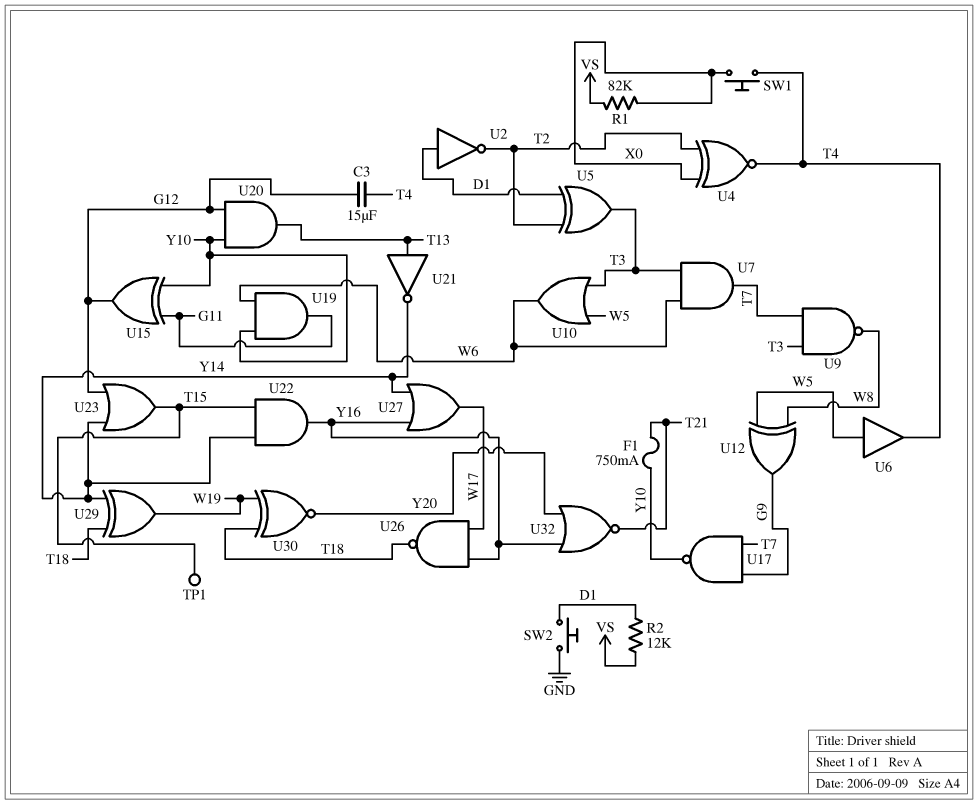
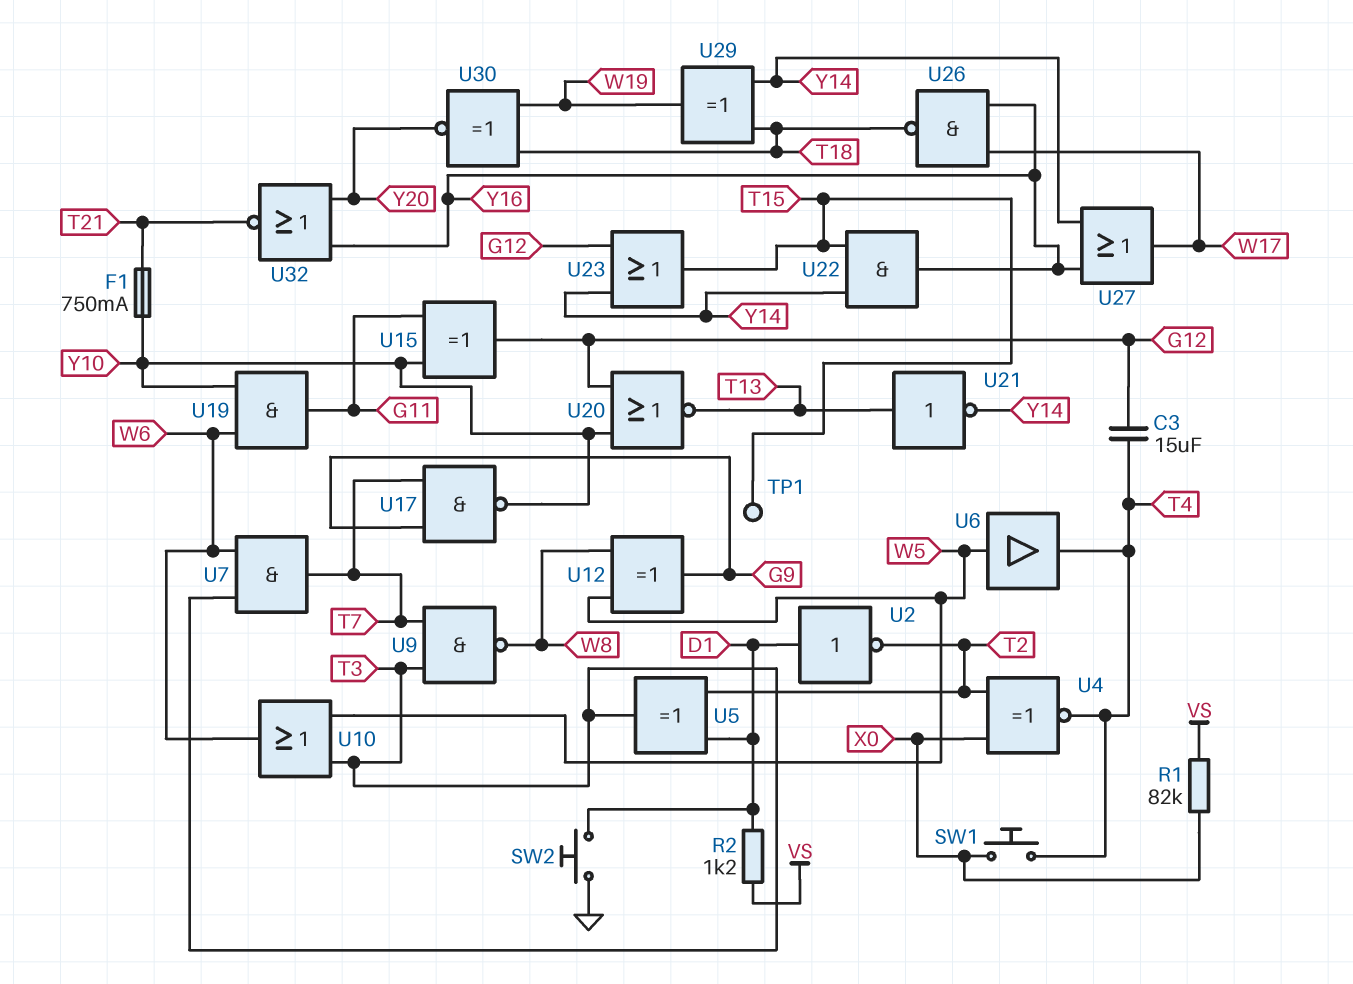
R2: 12k (D1, VS) -> 1.2k (D1, VS)
U20: AND (in G12, in Y10, out T13) -> NOR (in G12, in Y10, out T13)

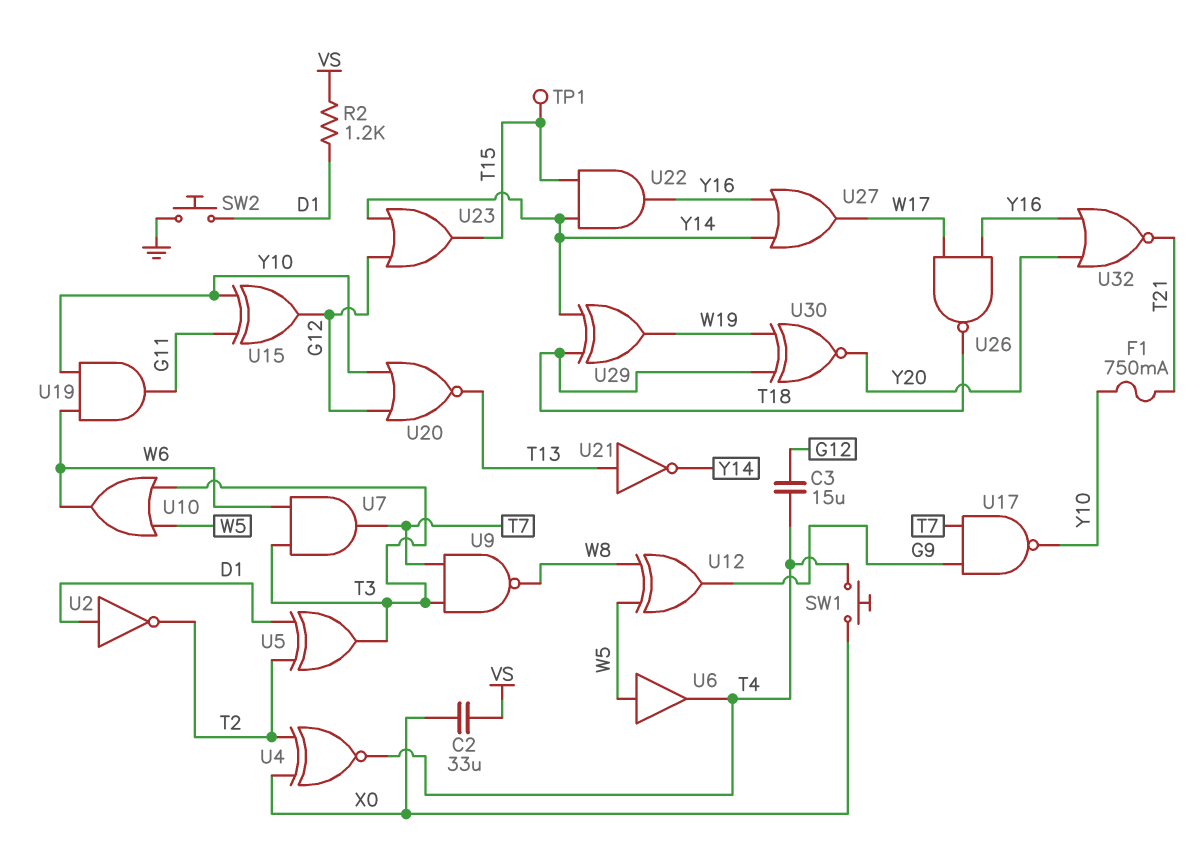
C2: none -> 33uF (VS, X0)
R1: 82k (VS, X0) -> none

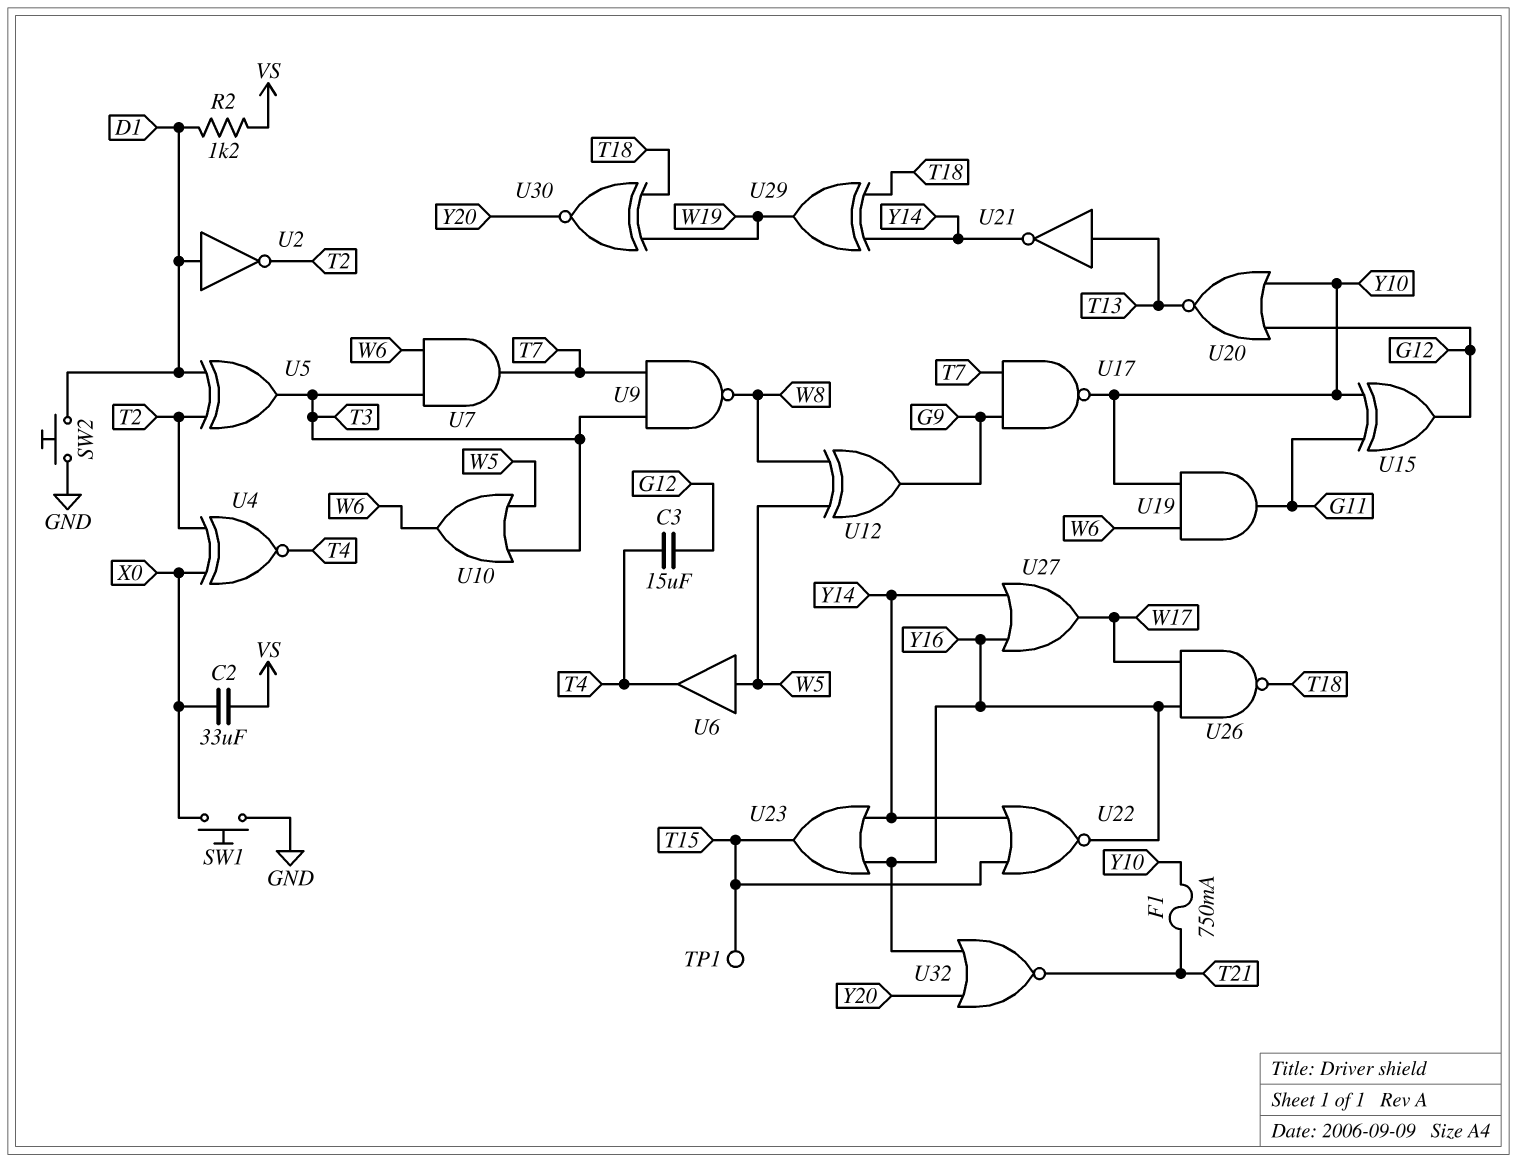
SW1: button (T4, X0) -> button (GND, X0)
U22: AND (in T15, in Y14, out Y16) -> NOR (in T15, in Y14, out Y16)
U23: OR (in G12, in Y14, out T15) -> OR (in Y14, in Y16, out T15)

